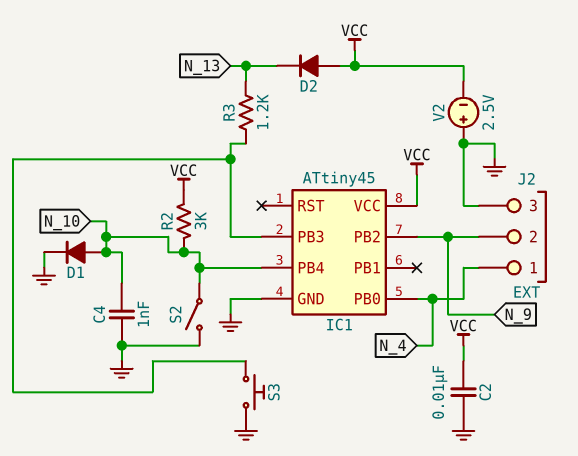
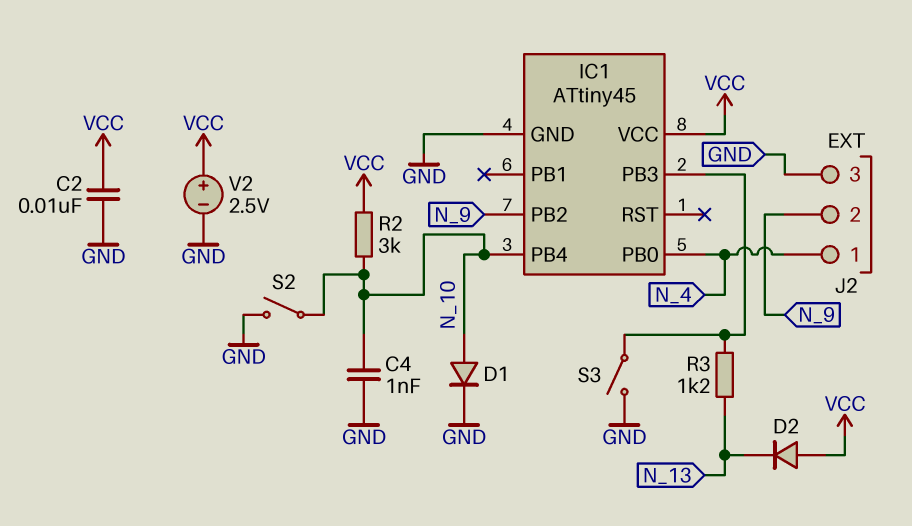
S3: button (GND, IC1/PB3) -> switch (GND, IC1/PB3)
V2: 2.5V (plus GND, minus VCC) -> 2.5V (plus VCC, minus GND)

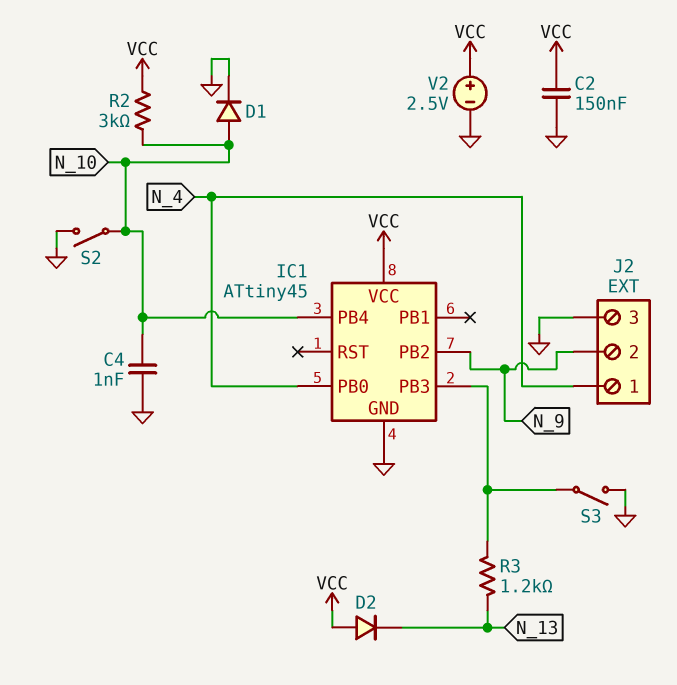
C2: 10nF (GND, VCC) -> 150nF (GND, VCC)

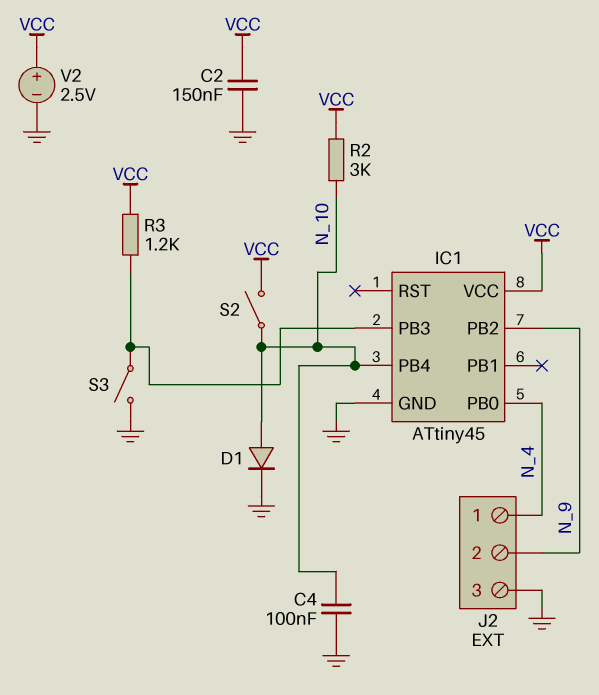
C4: 1nF (GND, N_10) -> 100nF (GND, N_10)
D2: diode (A VCC, K N_13) -> none
R3: 1.2k (IC1/PB3, N_13) -> 1.2k (IC1/PB3, VCC)
S2: switch (GND, N_10) -> switch (N_10, VCC)

